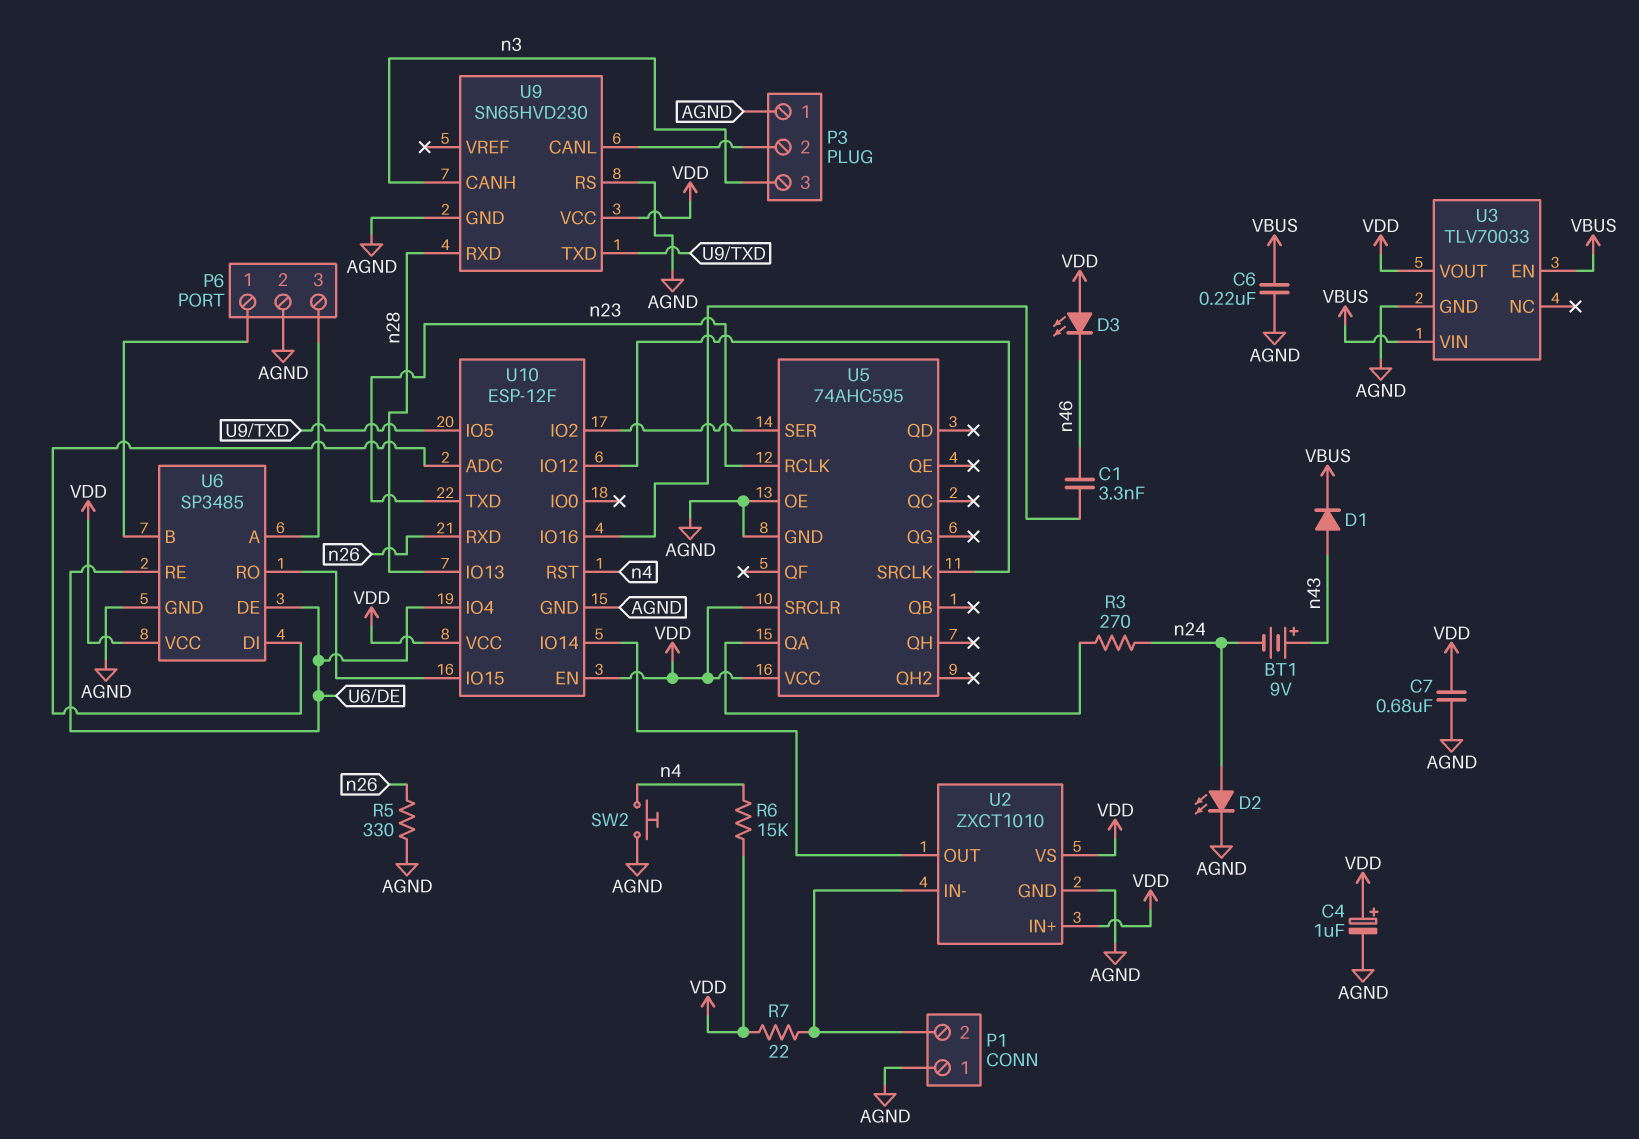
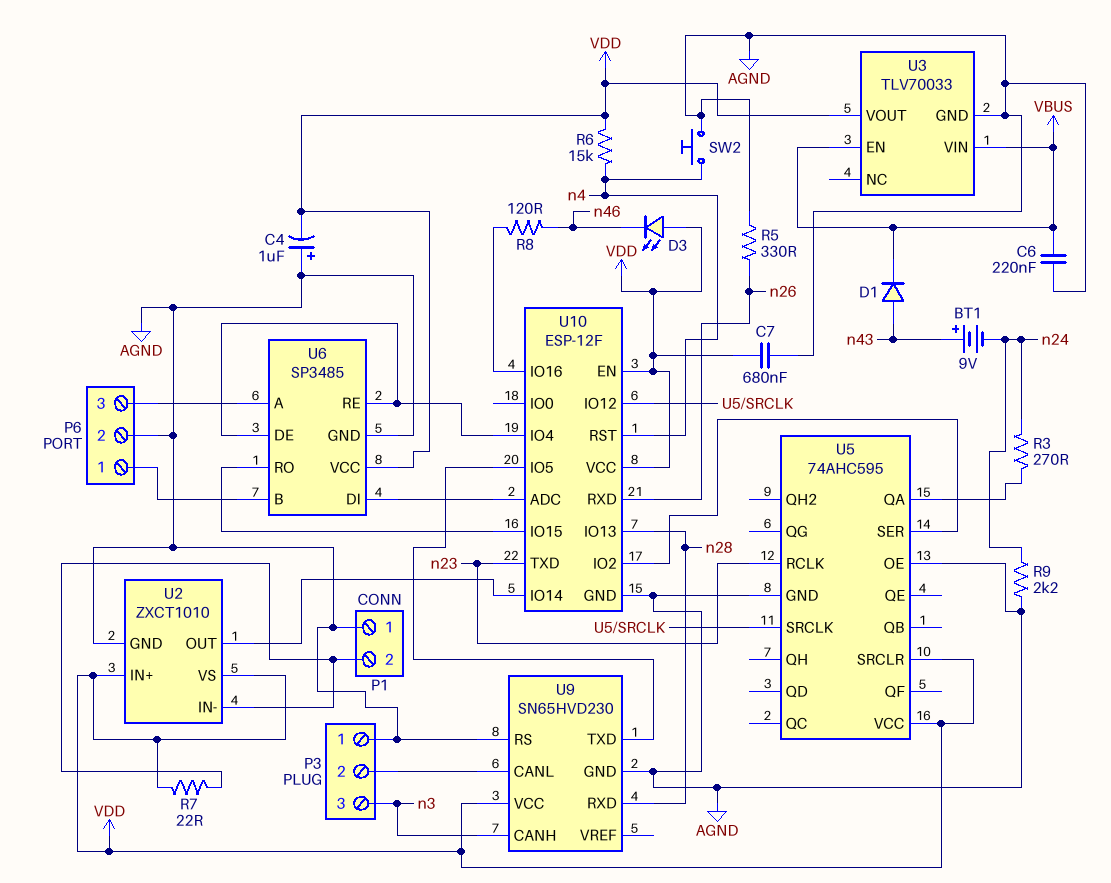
C1: 3.3nF (U10/IO16, n46) -> none
C4: 1uF (plus VDD, minus AGND) -> 1uF (plus AGND, minus VDD)
D2: LED (A n24, K AGND) -> none
R8: none -> 120 (U10/IO16, n46)
R9: none -> 2.2k (AGND, n24)

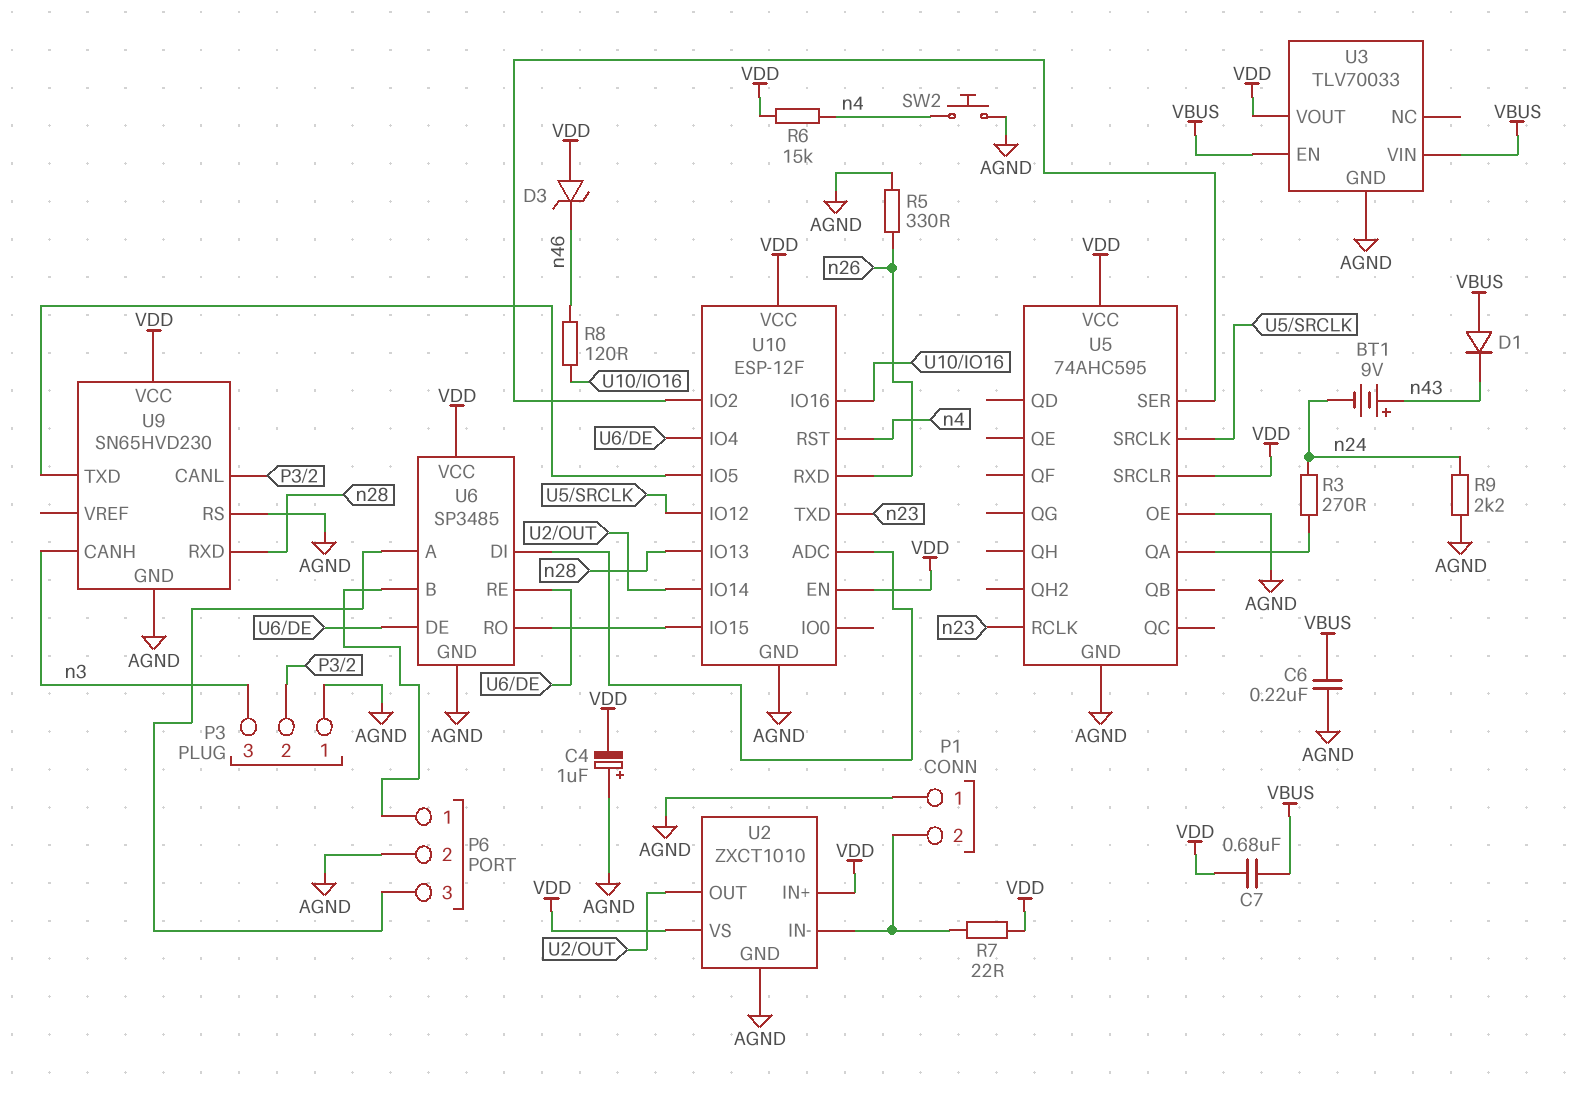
C7: 680nF (AGND, VDD) -> 680nF (VBUS, VDD)
D1: diode (A n43, K VBUS) -> diode (A VBUS, K n43)
D3: LED (A VDD, K n46) -> zener (A VDD, K n46)

